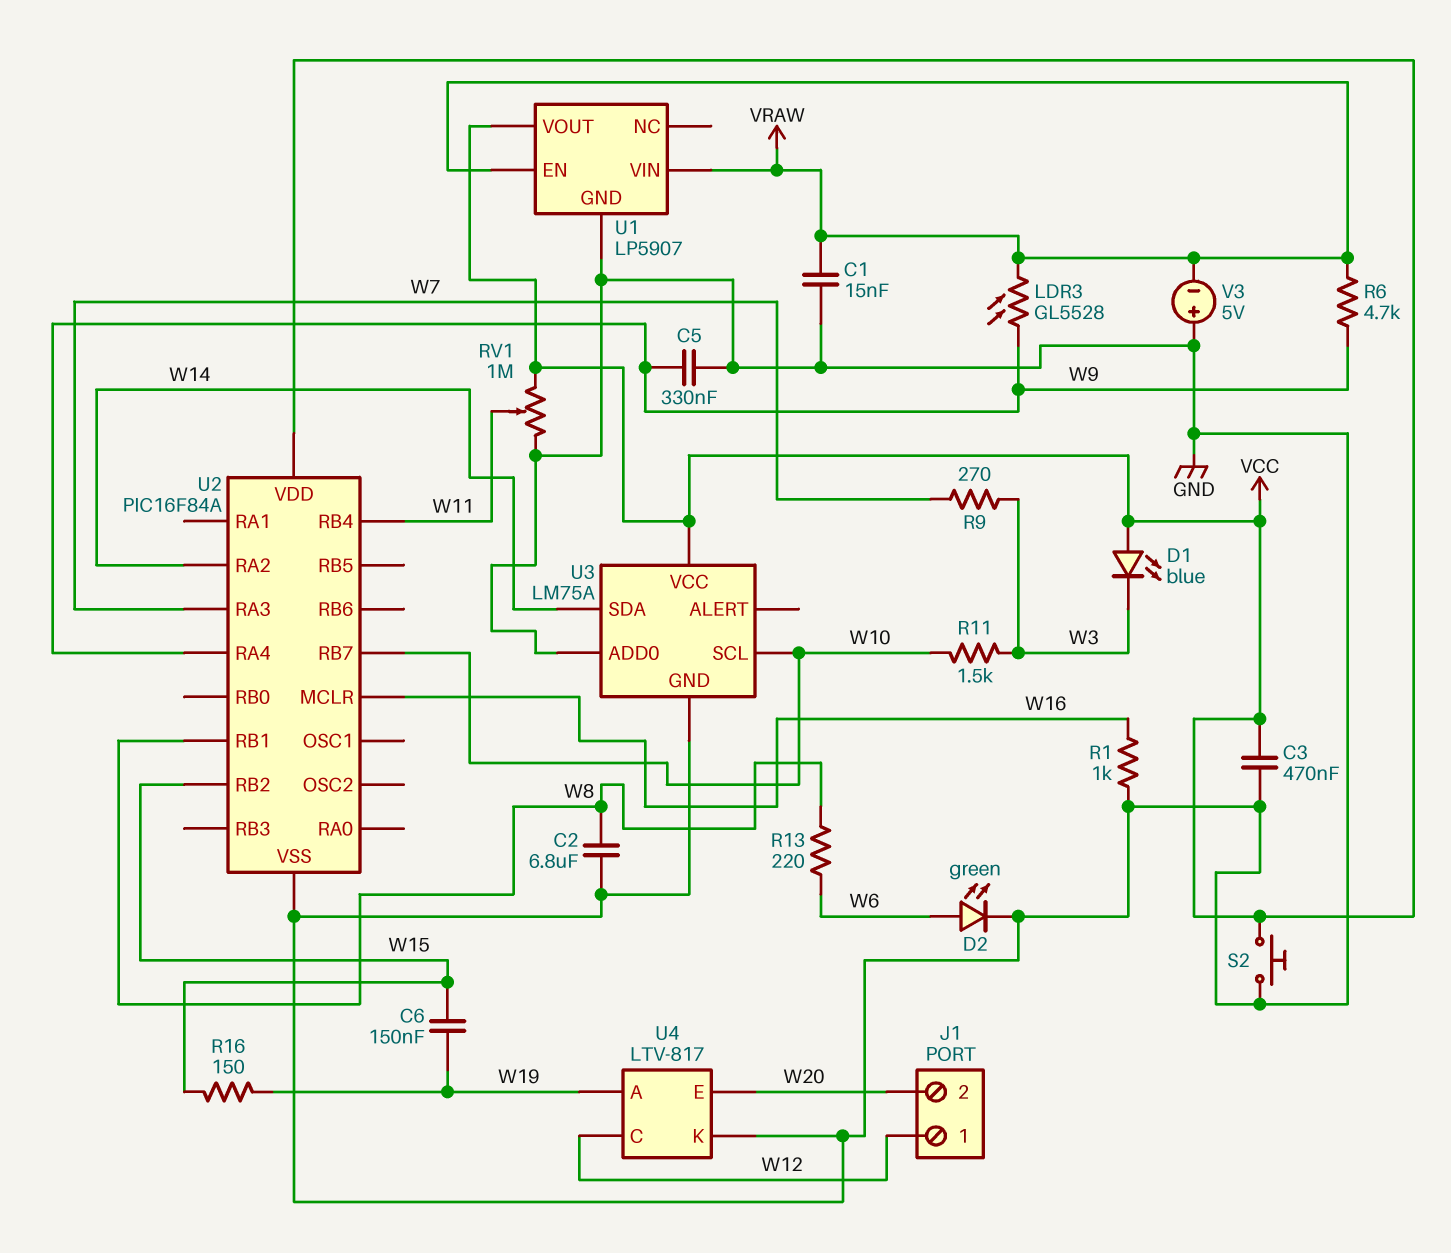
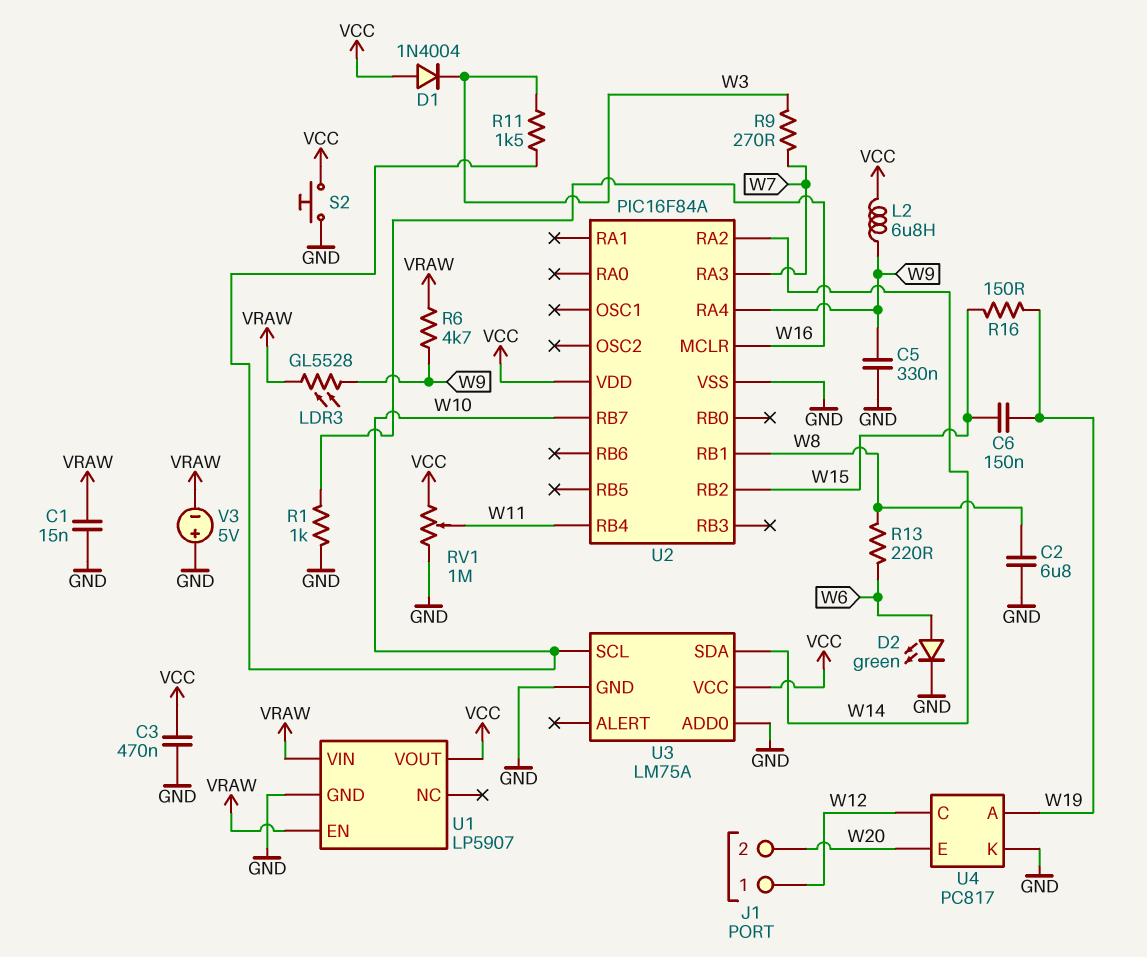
D1: LED blue (A VCC, K W3) -> diode 1N4004 (A VCC, K W3)
L2: none -> 6.8uH (VCC, W9)
U4: LTV-817 -> PC817

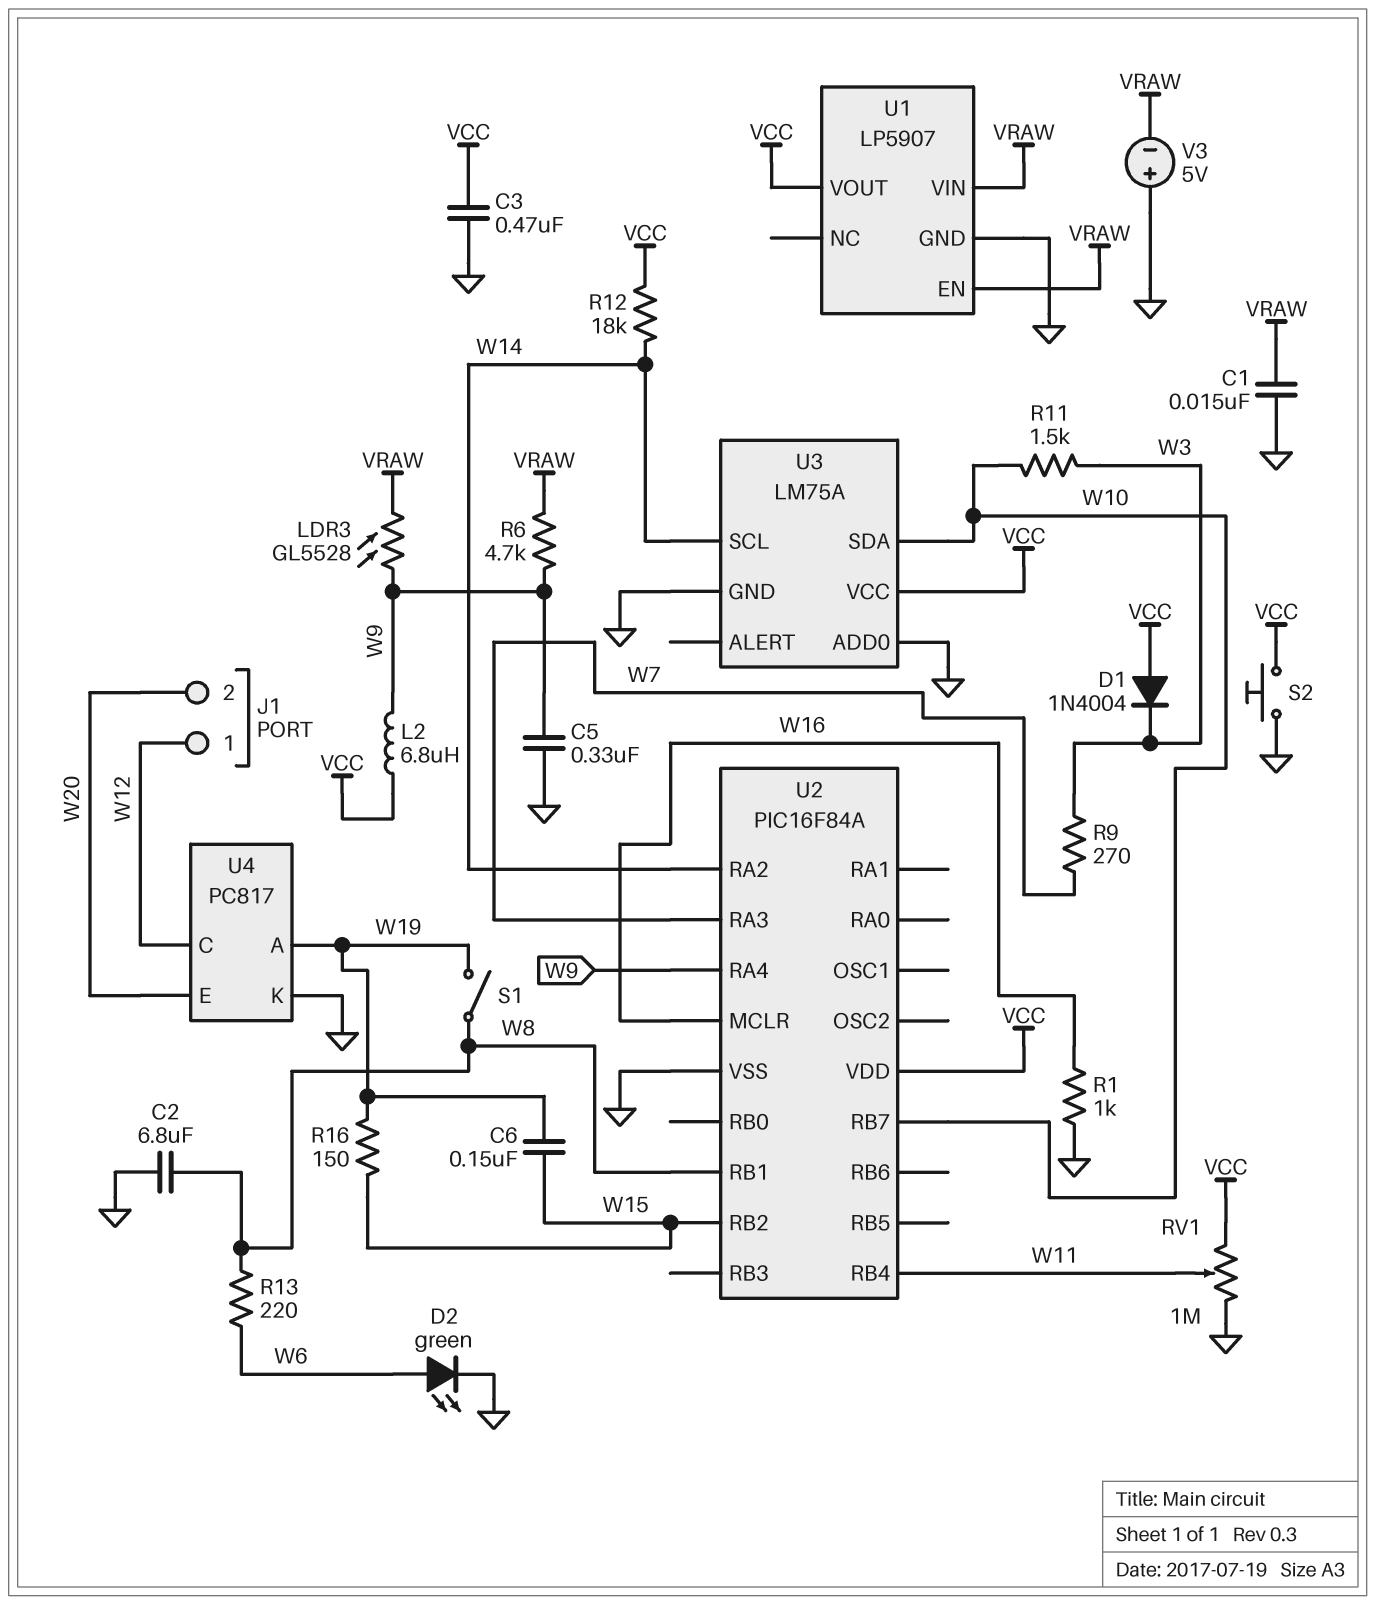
R12: none -> 18k (VCC, W14)
S1: none -> switch (W8, W19)
U3 pin SCL: W10 -> W14
U3 pin SDA: W14 -> W10

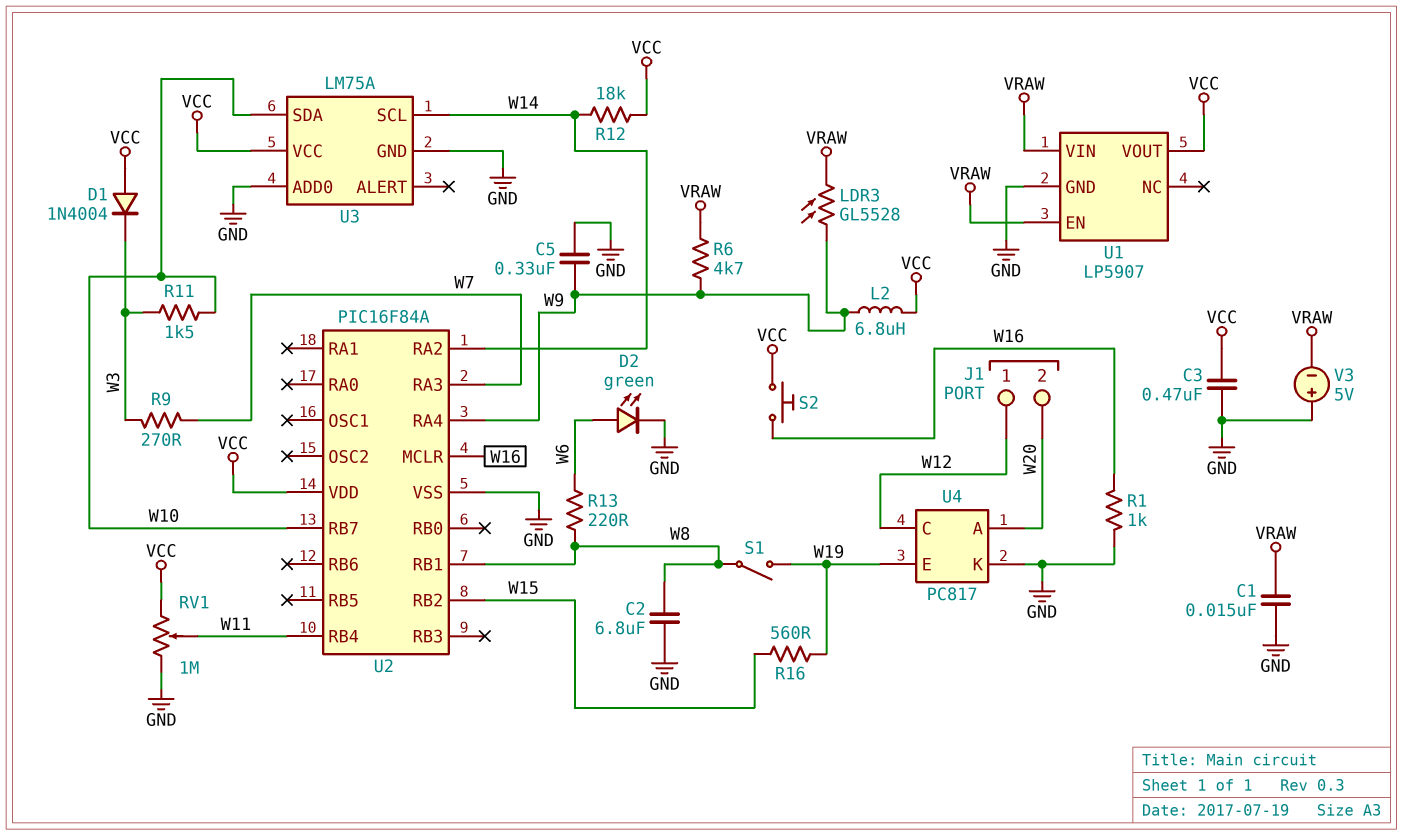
C6: 150nF (W15, W19) -> none
R16: 150 (W15, W19) -> 560 (W15, W19)
S2: button (GND, VCC) -> button (VCC, W16)
U4 pin A: W19 -> W20
U4 pin E: W20 -> W19

